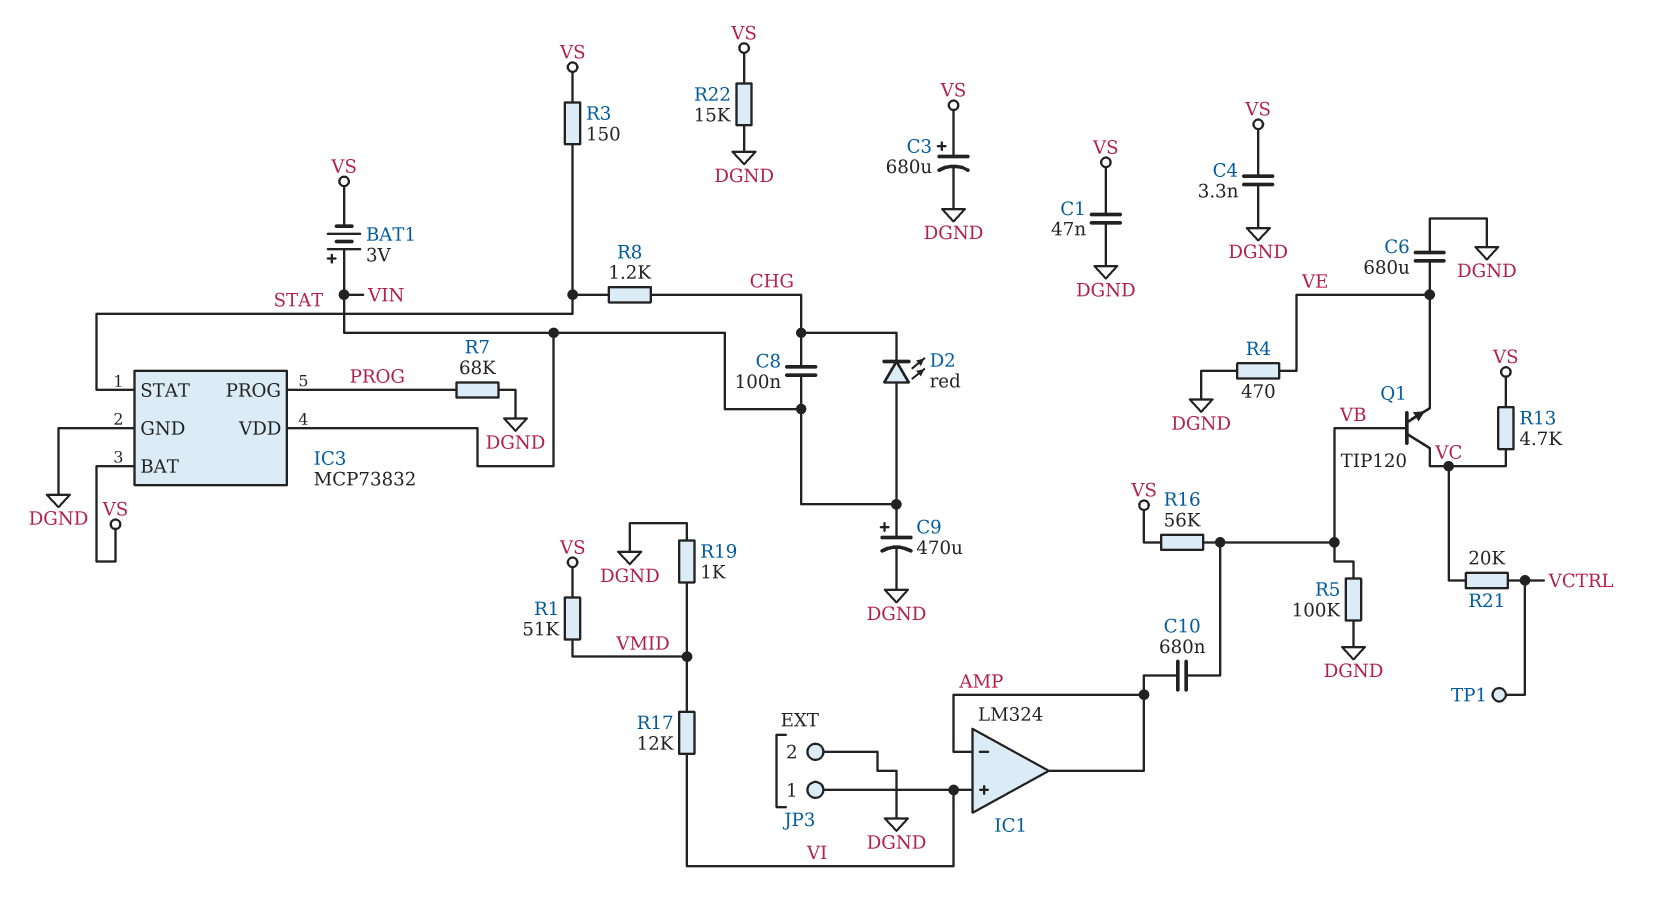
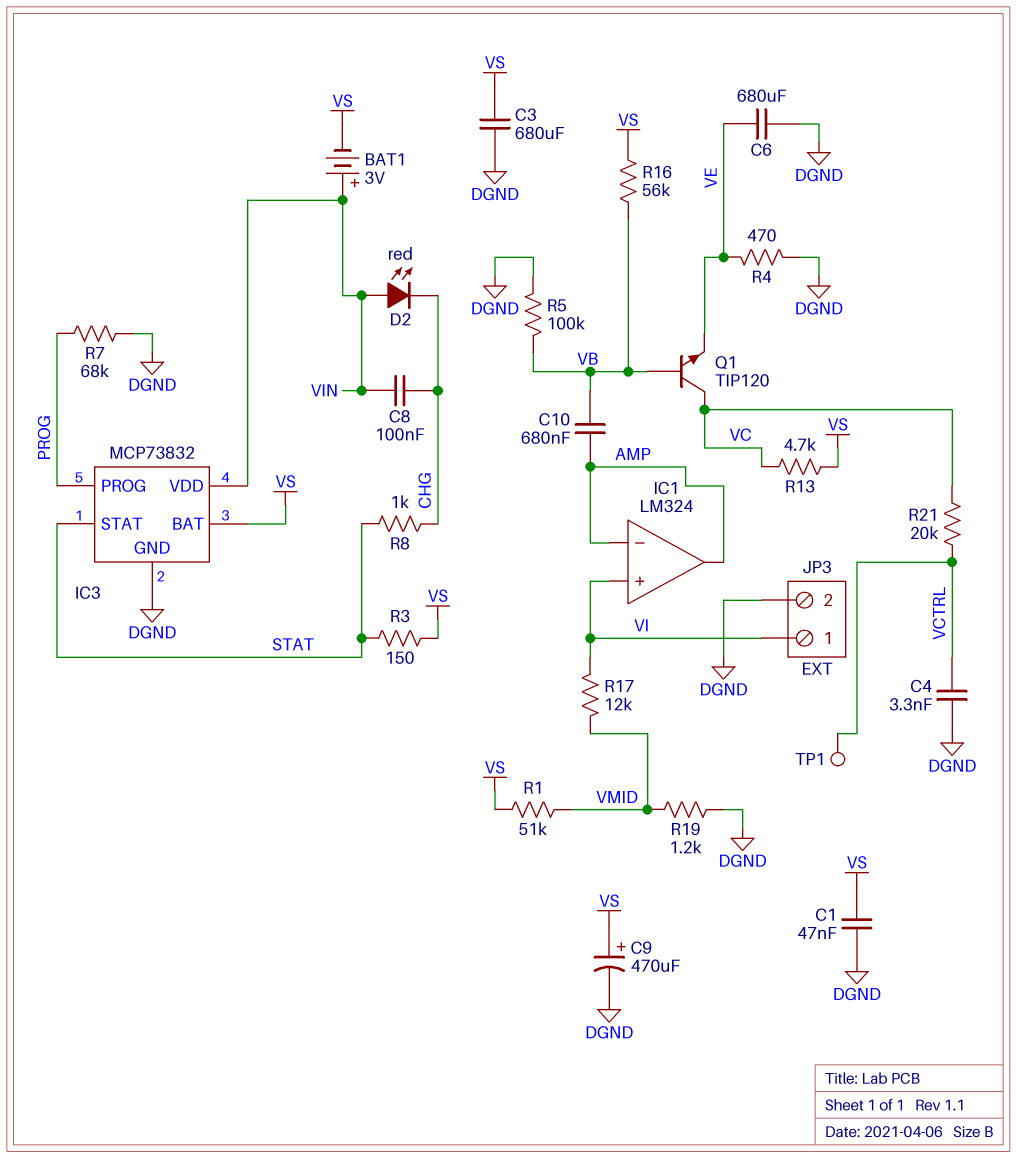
C3: 680uF (plus VS, minus DGND) -> 680uF (DGND, VS)
C4: 3.3nF (DGND, VS) -> 3.3nF (DGND, VCTRL)
C9: 470uF (plus VIN, minus DGND) -> 470uF (plus VS, minus DGND)
R8: 1.2k (CHG, STAT) -> 1k (CHG, STAT)
R19: 1k (DGND, VMID) -> 1.2k (DGND, VMID)
R22: 15k (DGND, VS) -> none

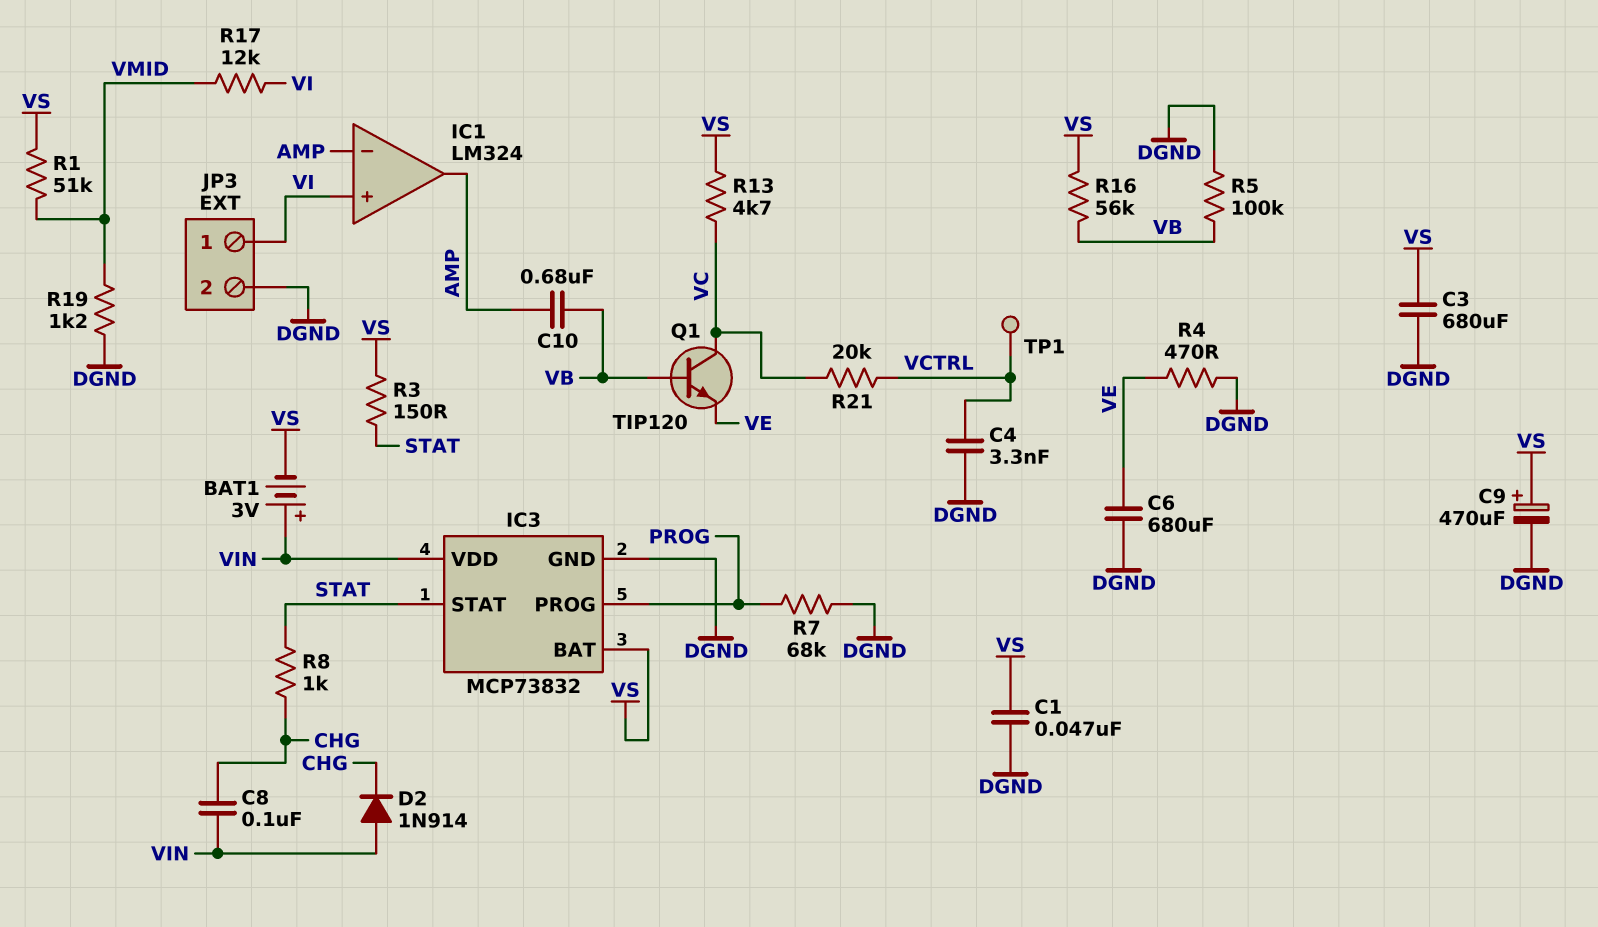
D2: LED red (A VIN, K CHG) -> diode 1N914 (A VIN, K CHG)

